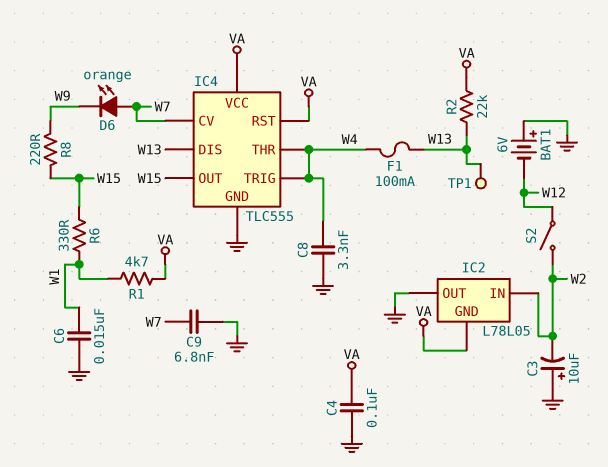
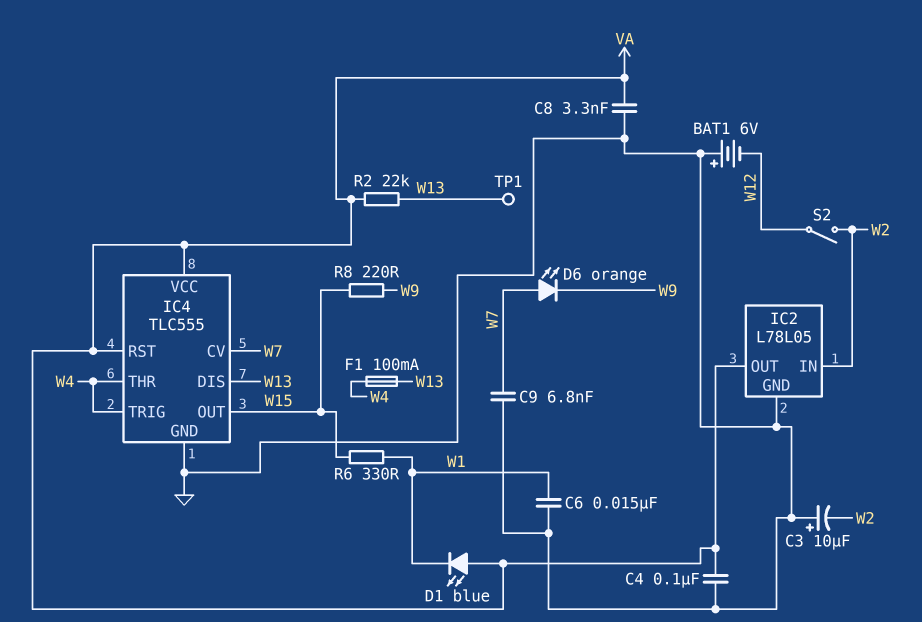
C8: 3.3nF (GND, W4) -> 3.3nF (GND, VA)
D1: none -> LED blue (A VA, K W1)
IC2 pin GND: VA -> GND
IC2 pin OUT: GND -> VA
R1: 4.7k (VA, W1) -> none

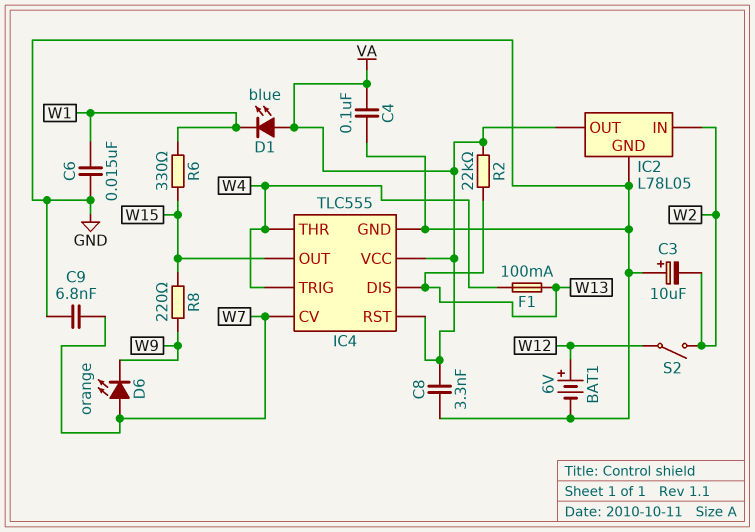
BAT1: 6V (plus GND, minus W12) -> 6V (plus W12, minus GND)
TP1: test point (W13) -> none

